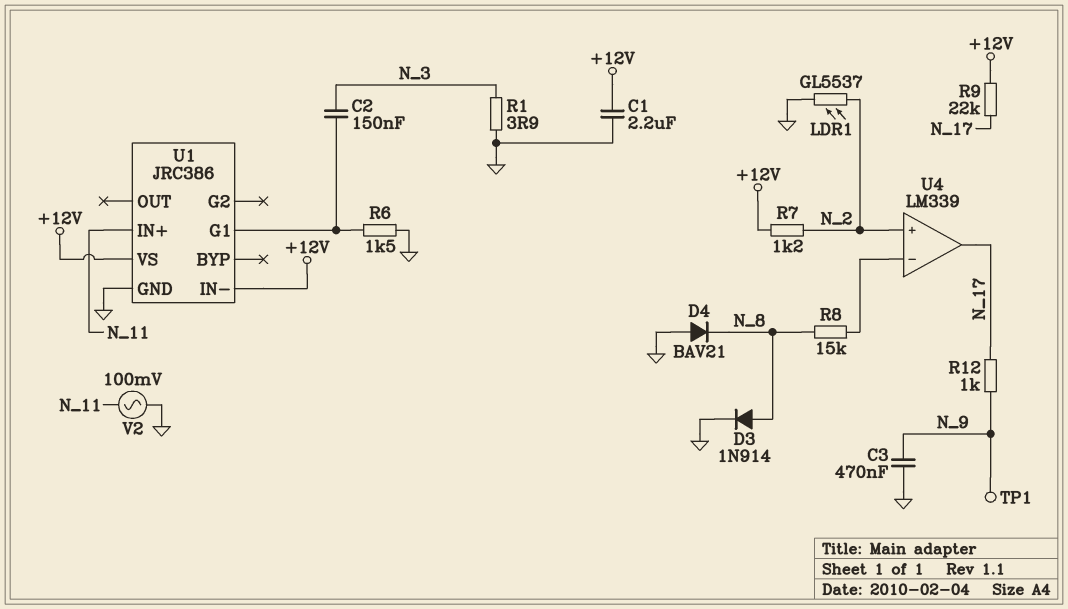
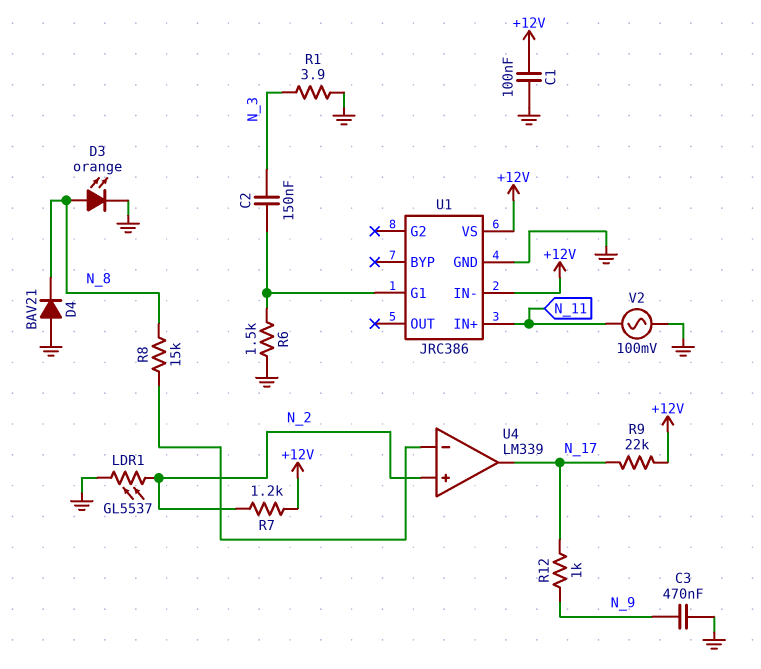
C1: 2.2uF (+12V, GND) -> 100nF (+12V, GND)
D3: diode 1N914 (A N_8, K GND) -> LED orange (A N_8, K GND)
TP1: test point (N_9) -> none

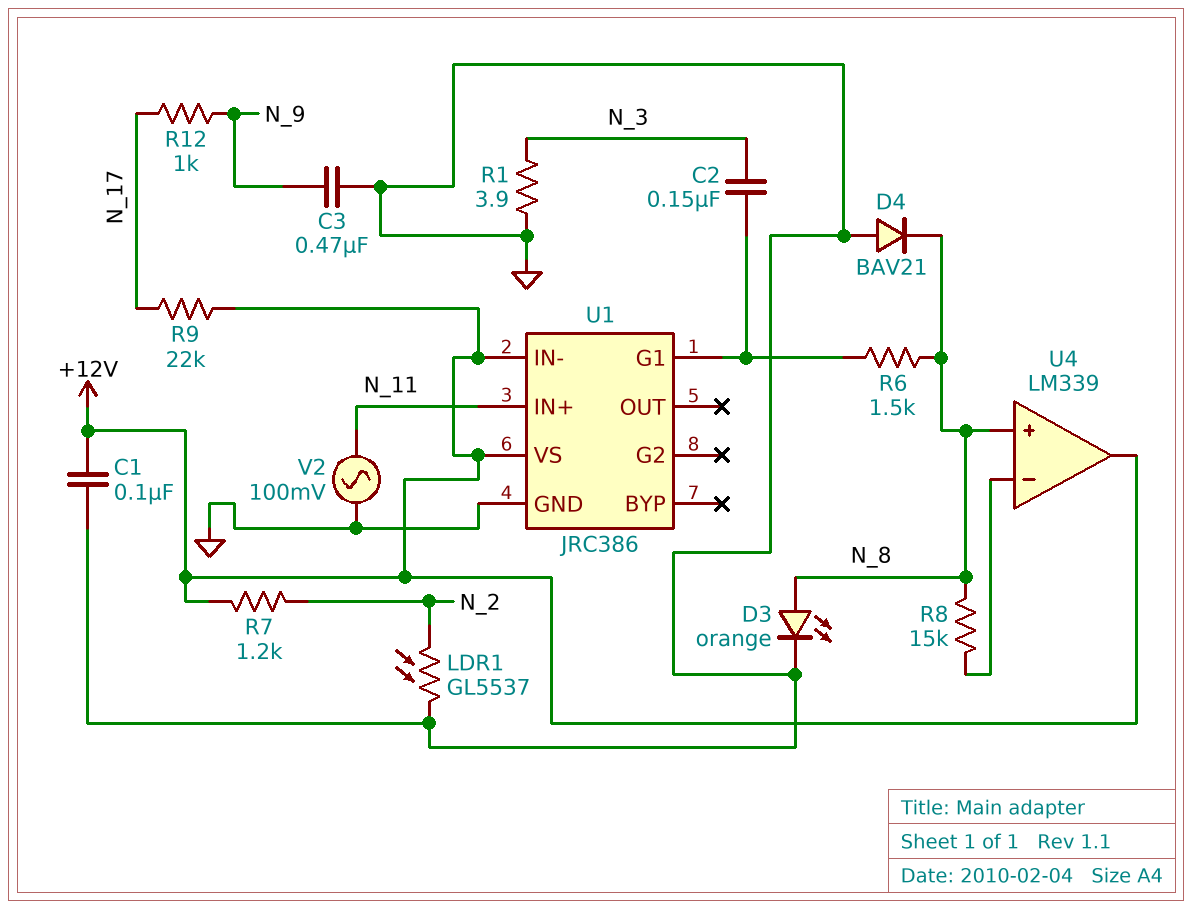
R6: 1.5k (GND, U1/G1) -> 1.5k (N_8, U1/G1)
U4 pin in+: N_2 -> N_8
U4 pin out: N_17 -> +12V

